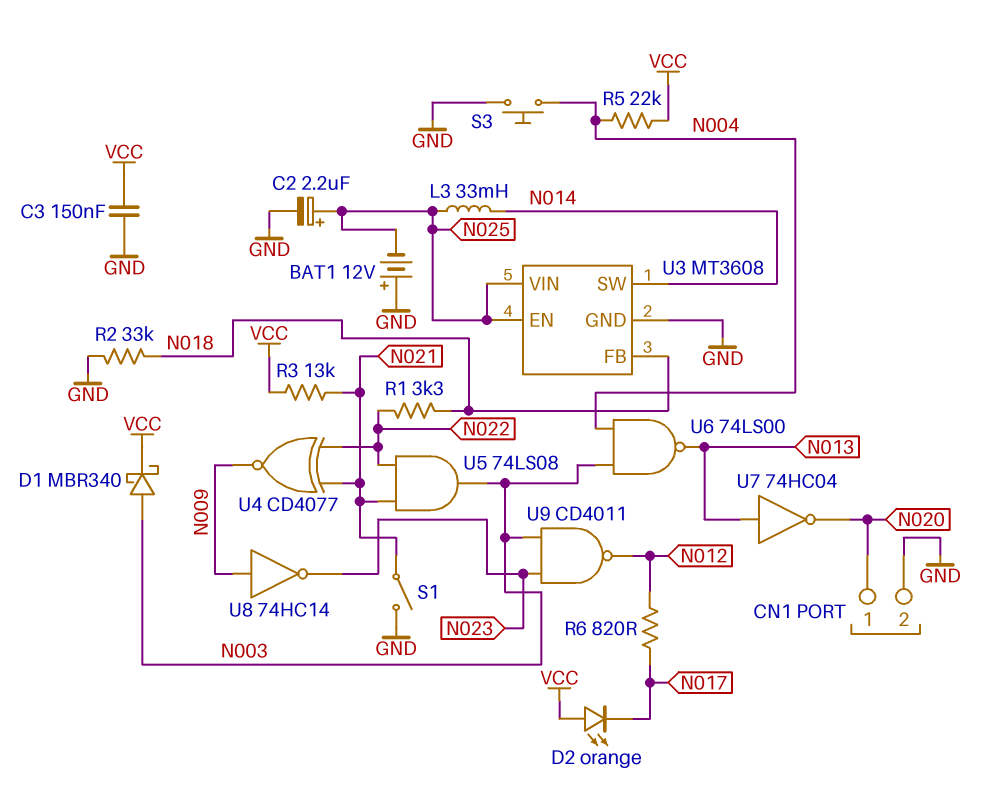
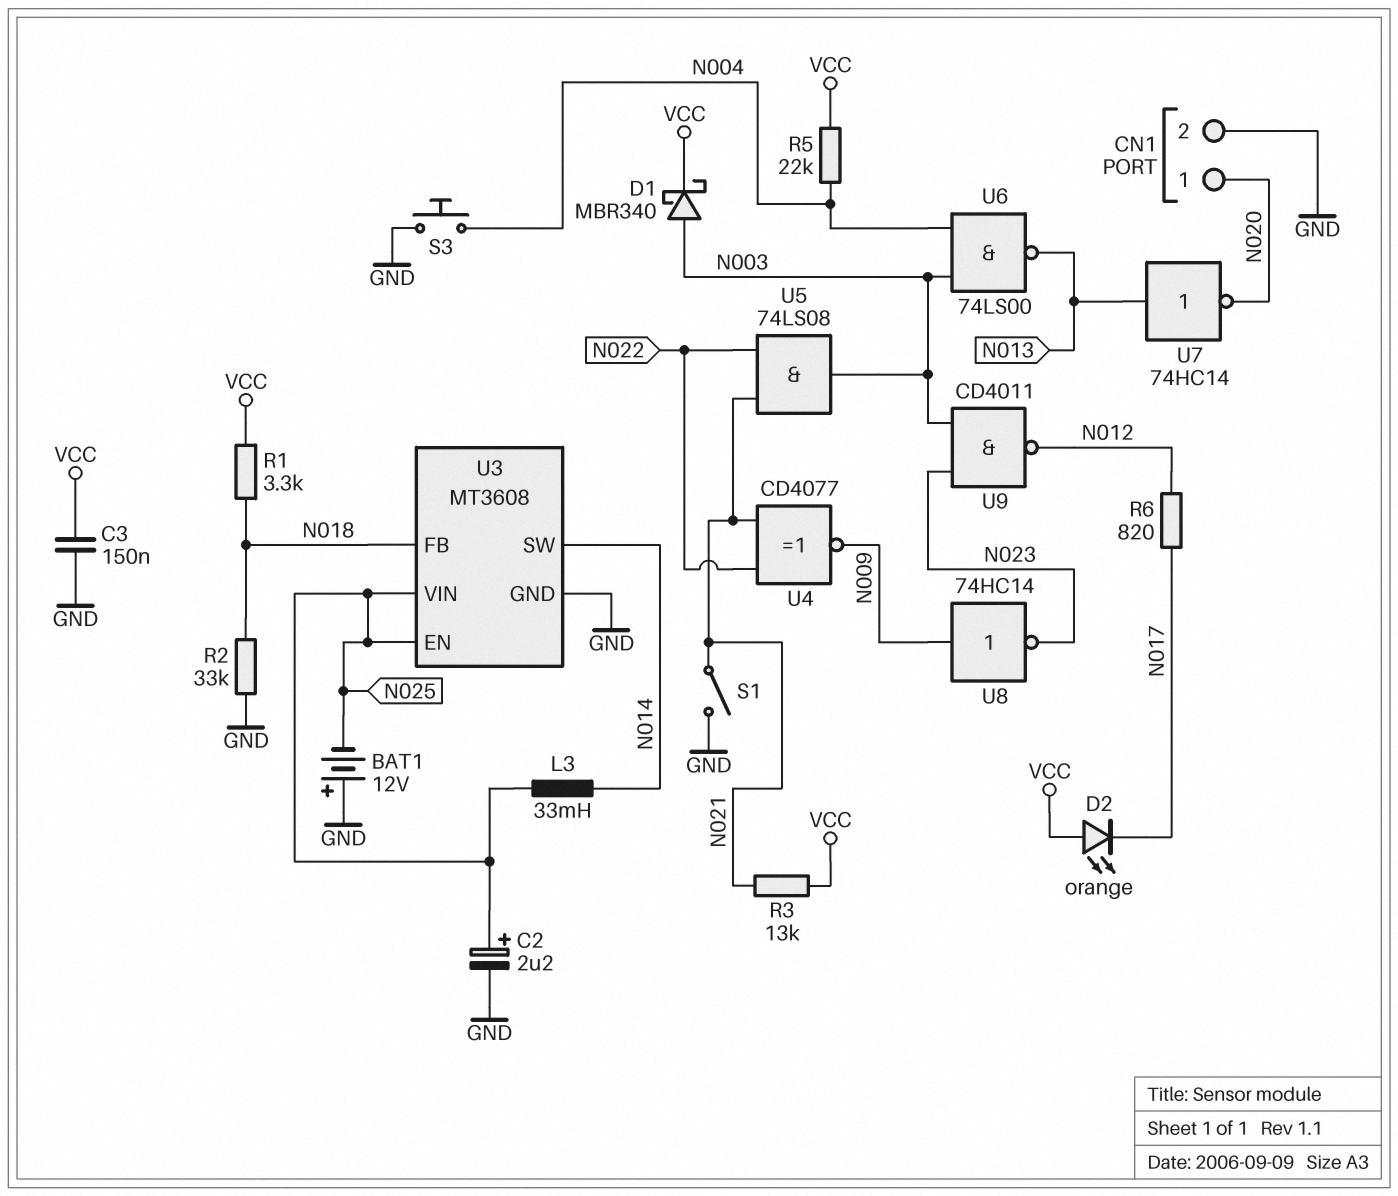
R1: 3.3k (N018, N022) -> 3.3k (N018, VCC)
U7: NOT 74HC04 (in N013, out N020) -> NOT 74HC14 (in N013, out N020)

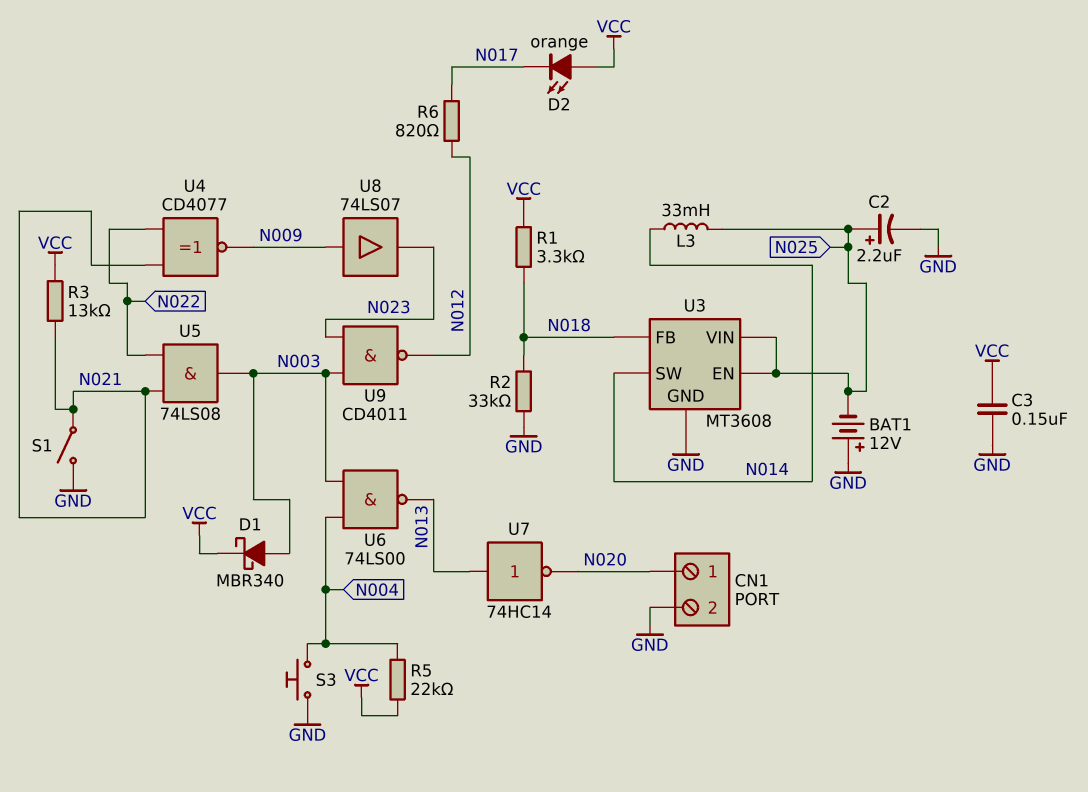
U8: NOT 74HC14 (in N009, out N023) -> buffer 74LS07 (in N009, out N023)

